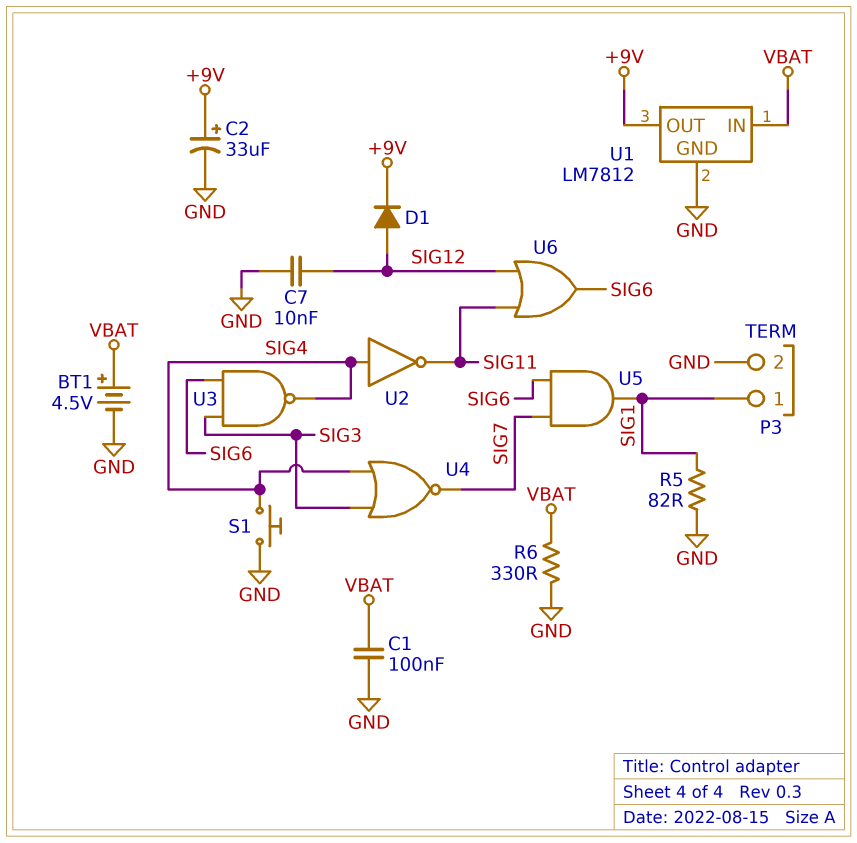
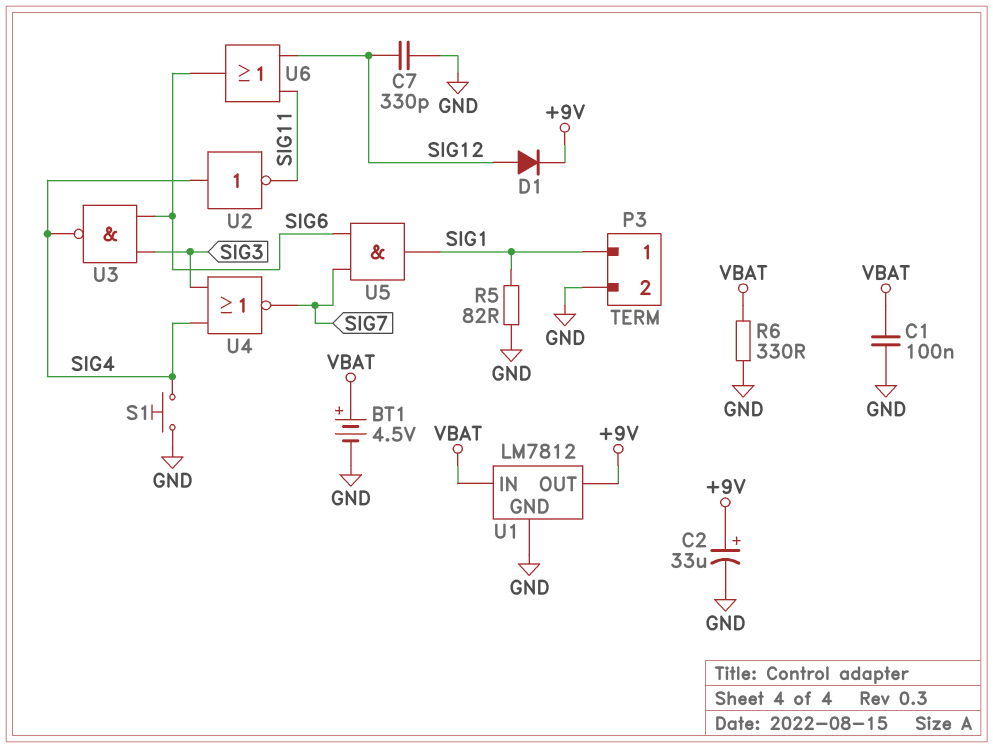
C7: 10nF (GND, SIG12) -> 330pF (GND, SIG12)

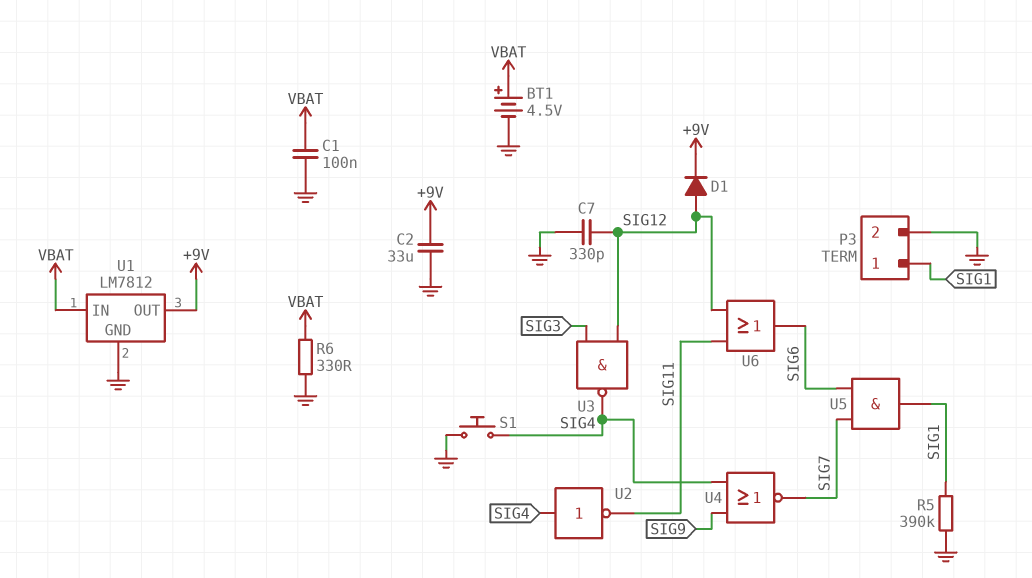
C2: 33uF (plus +9V, minus GND) -> 33uF (+9V, GND)
R5: 82 (GND, SIG1) -> 390k (GND, SIG1)
U3: NAND (in SIG3, in SIG6, out SIG4) -> NAND (in SIG3, in SIG12, out SIG4)
U4: NOR (in SIG3, in SIG4, out SIG7) -> NOR (in SIG4, in SIG9, out SIG7)

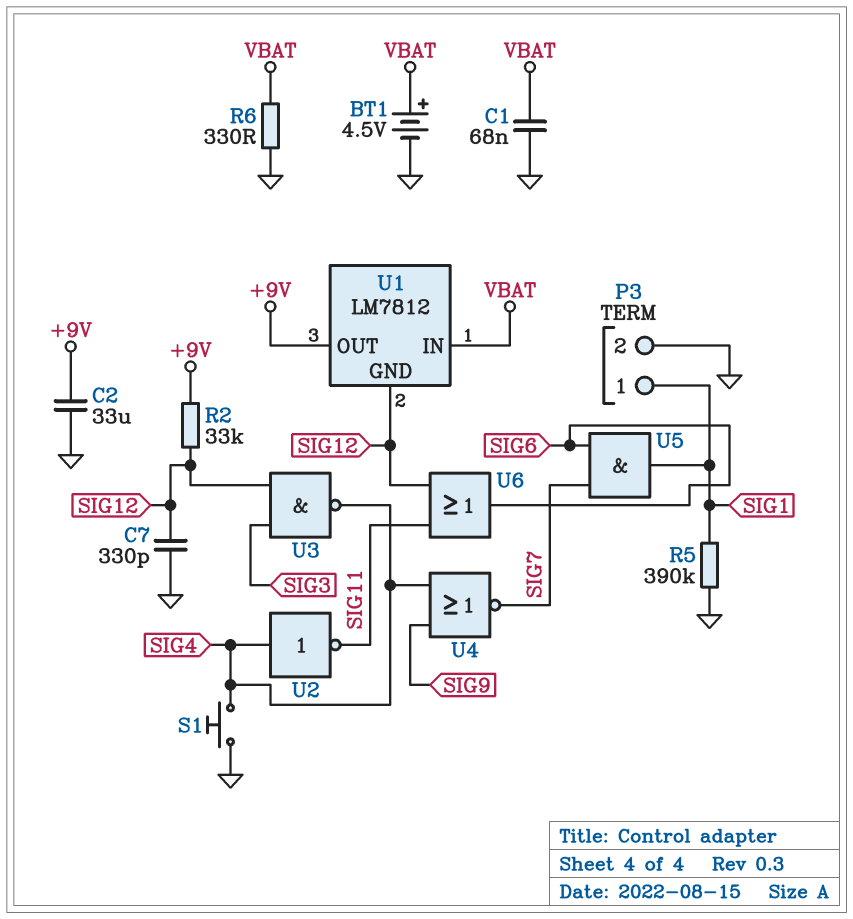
C1: 100nF (GND, VBAT) -> 68nF (GND, VBAT)
D1: diode (A SIG12, K +9V) -> none
R2: none -> 33k (+9V, SIG12)
U1 pin GND: GND -> SIG12

